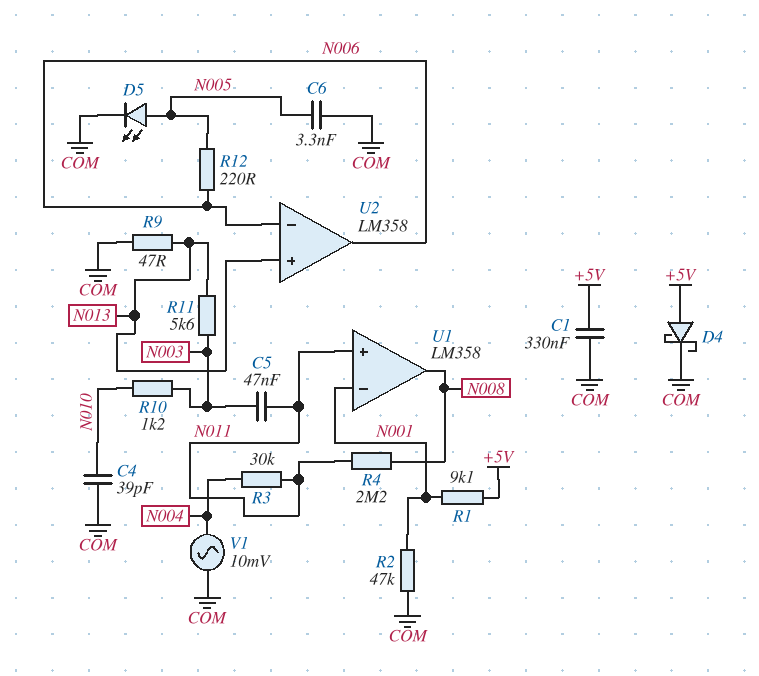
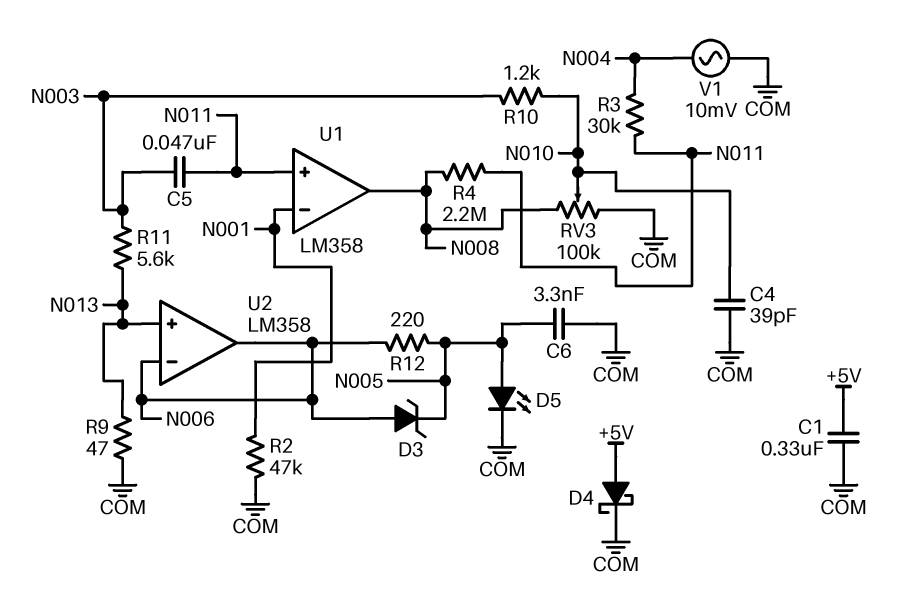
D3: none -> zener (A N006, K N005)
R1: 9.1k (+5V, N001) -> none
RV3: none -> 100k (COM, N008, wiper N010)

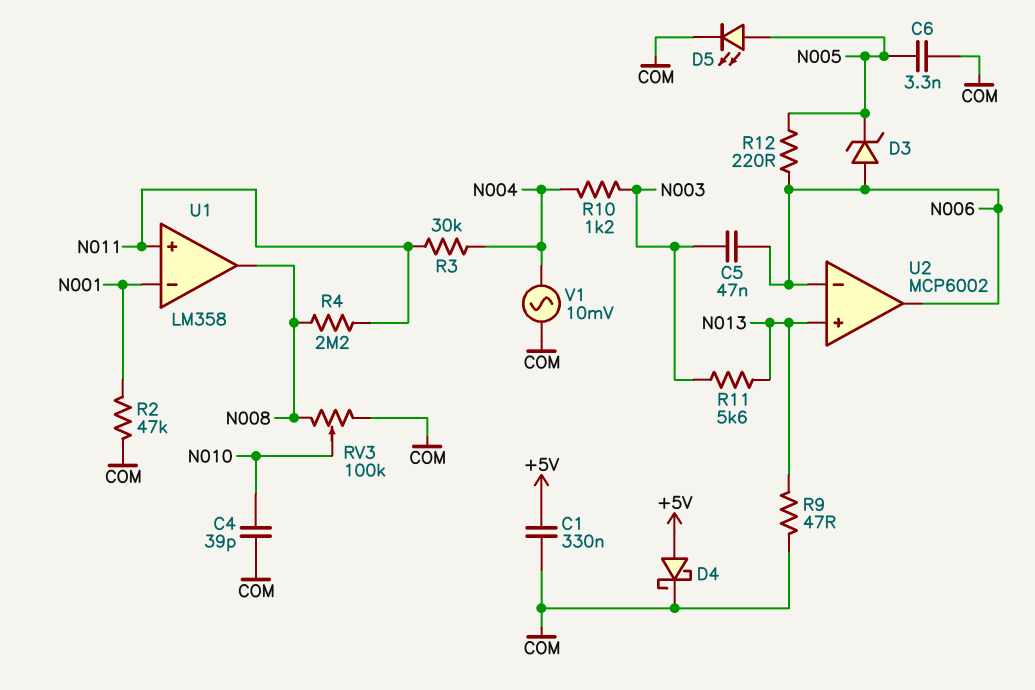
C5: 47nF (N003, N011) -> 47nF (N003, N006)
R10: 1.2k (N003, N010) -> 1.2k (N003, N004)
U2: LM358 -> MCP6002

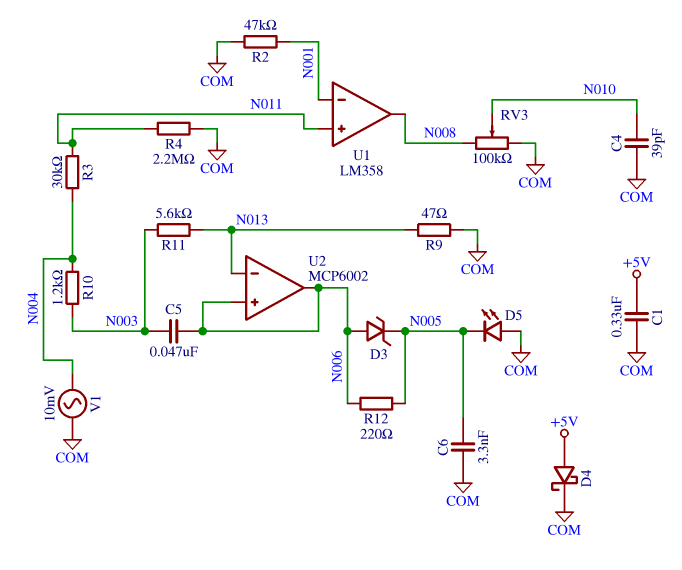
D5: LED (A N005, K COM) -> LED (A COM, K N005)
R4: 2.2M (N008, N011) -> 2.2M (COM, N011)
U2 pin in+: N013 -> N006
U2 pin in-: N006 -> N013

